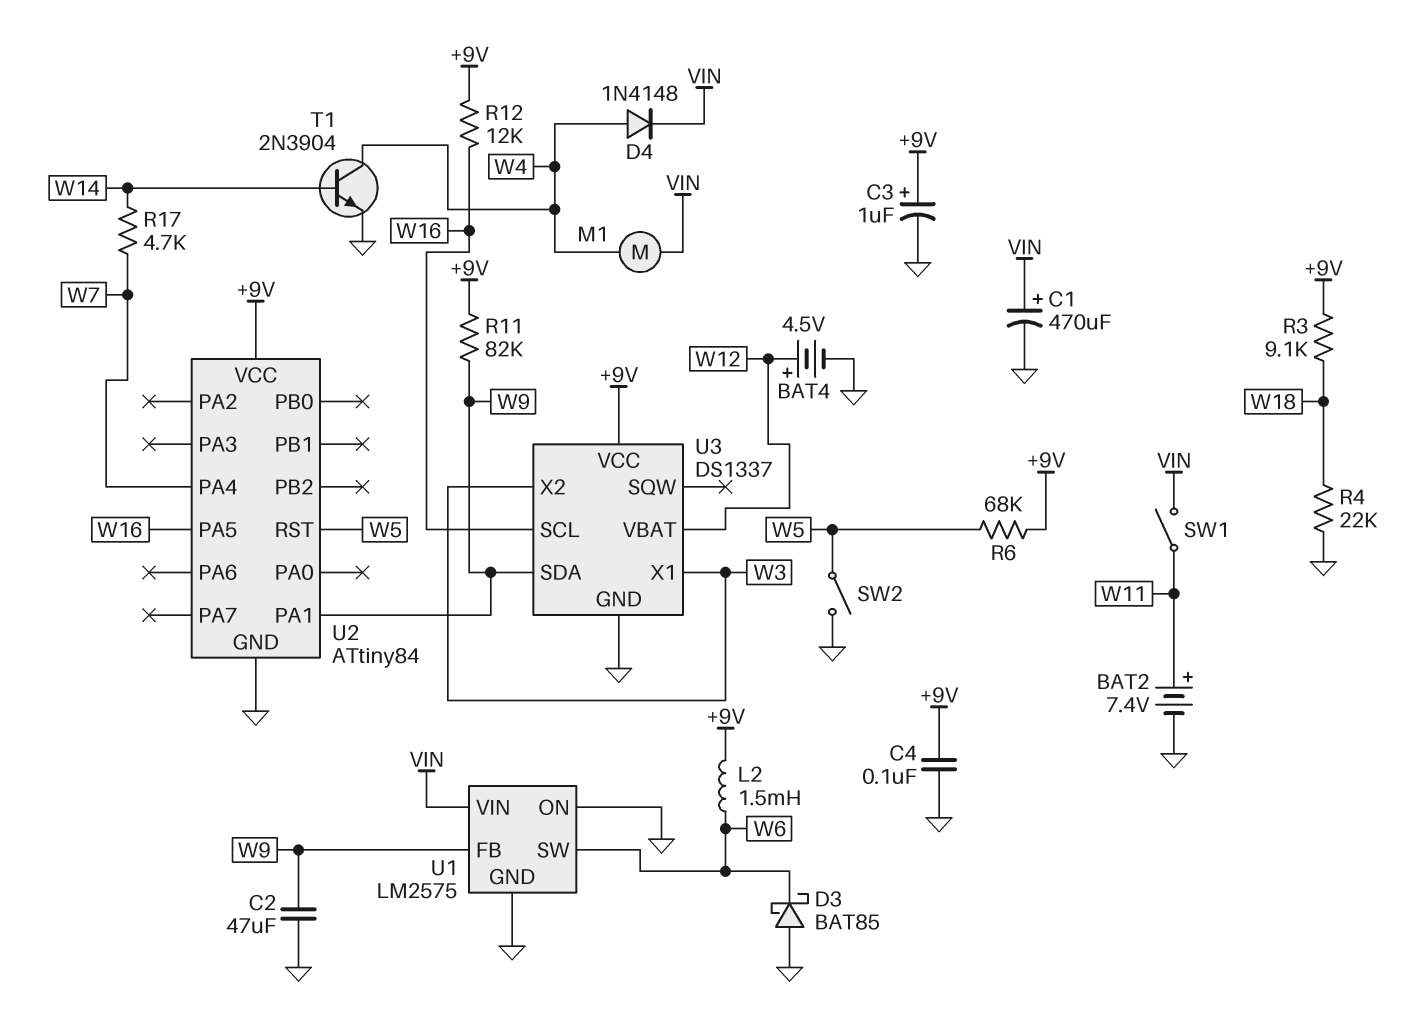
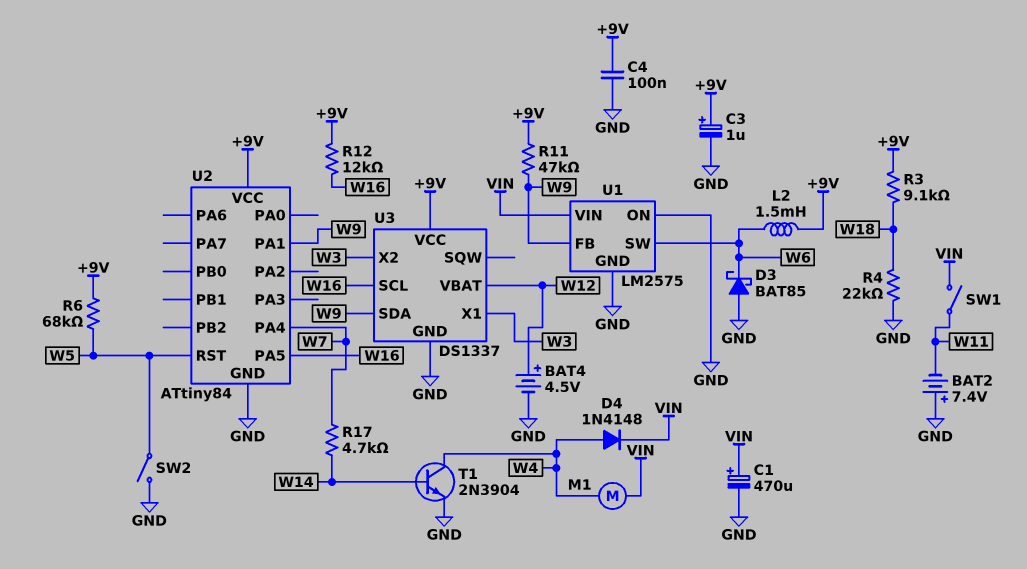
BAT2: 7.4V (plus W11, minus GND) -> 7.4V (plus GND, minus W11)
C2: 47uF (GND, W9) -> none
R11: 82k (+9V, W9) -> 47k (+9V, W9)

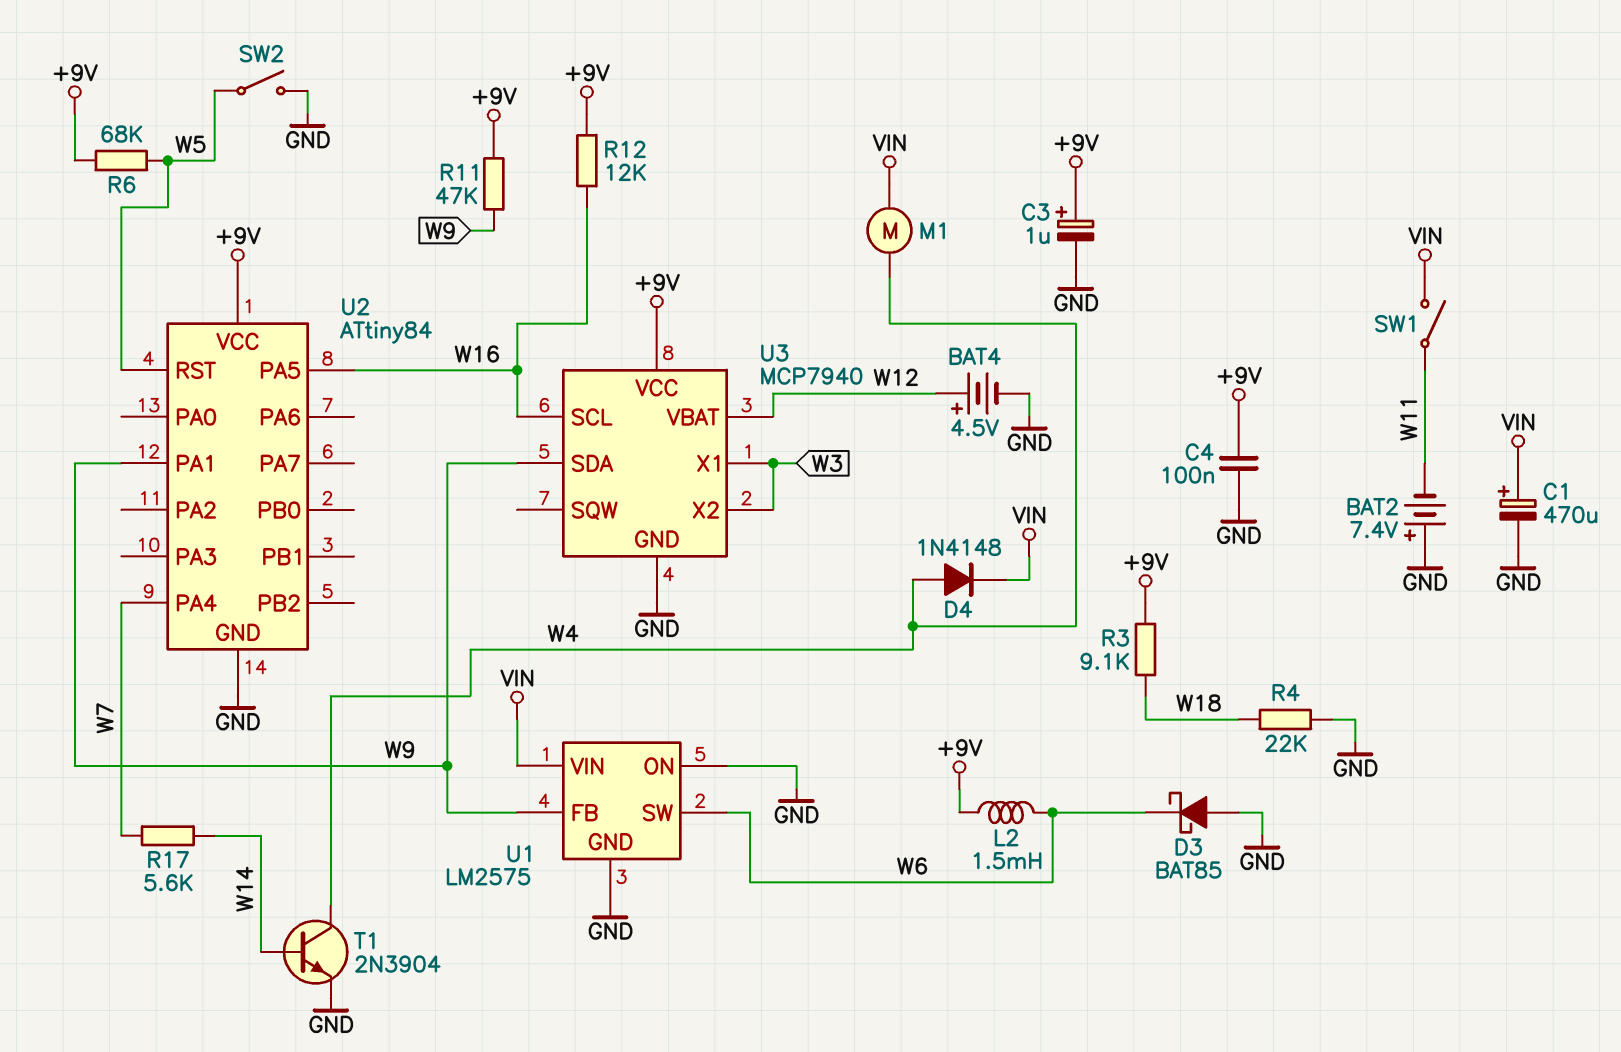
R17: 4.7k (W7, W14) -> 5.6k (W7, W14)
U3: DS1337 -> MCP7940

